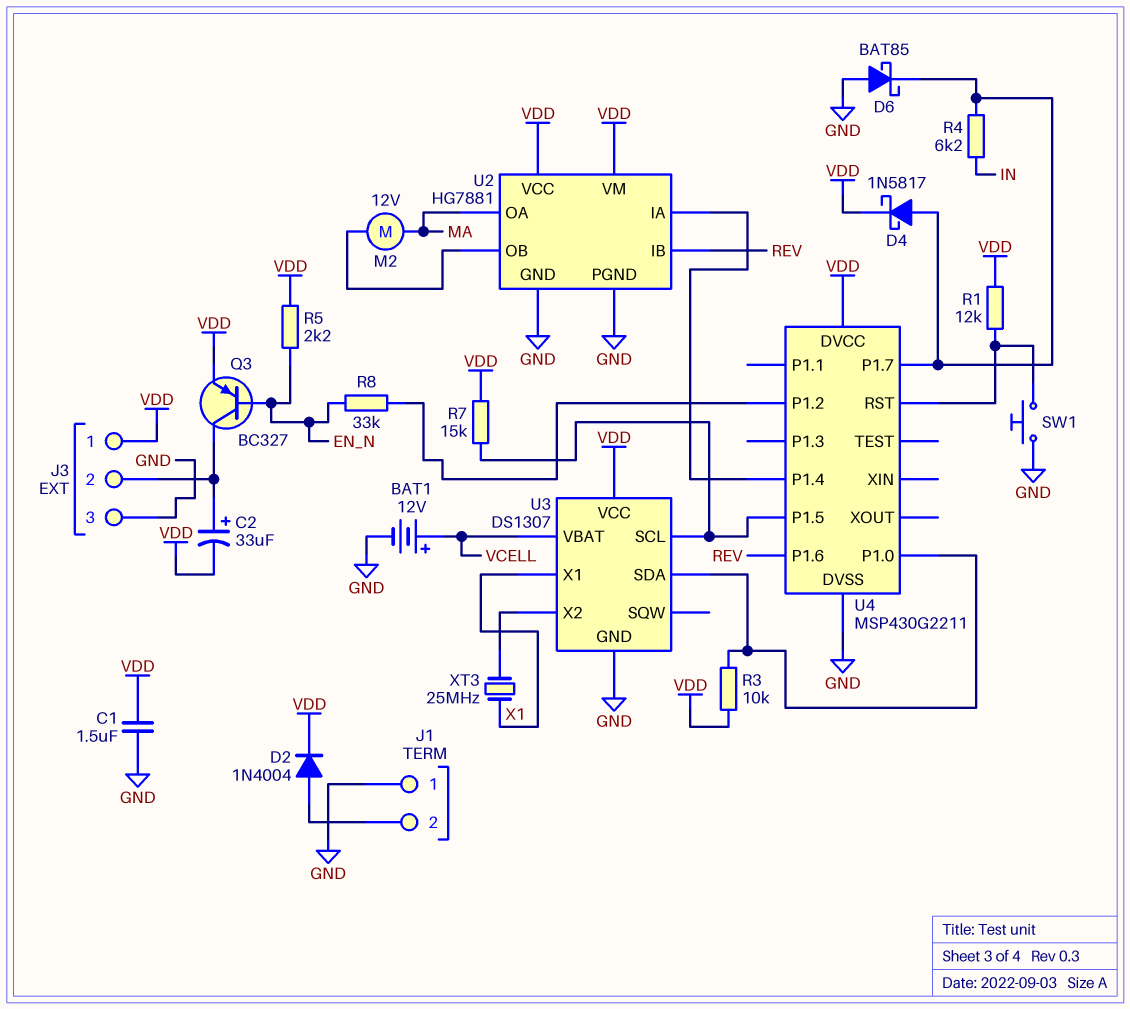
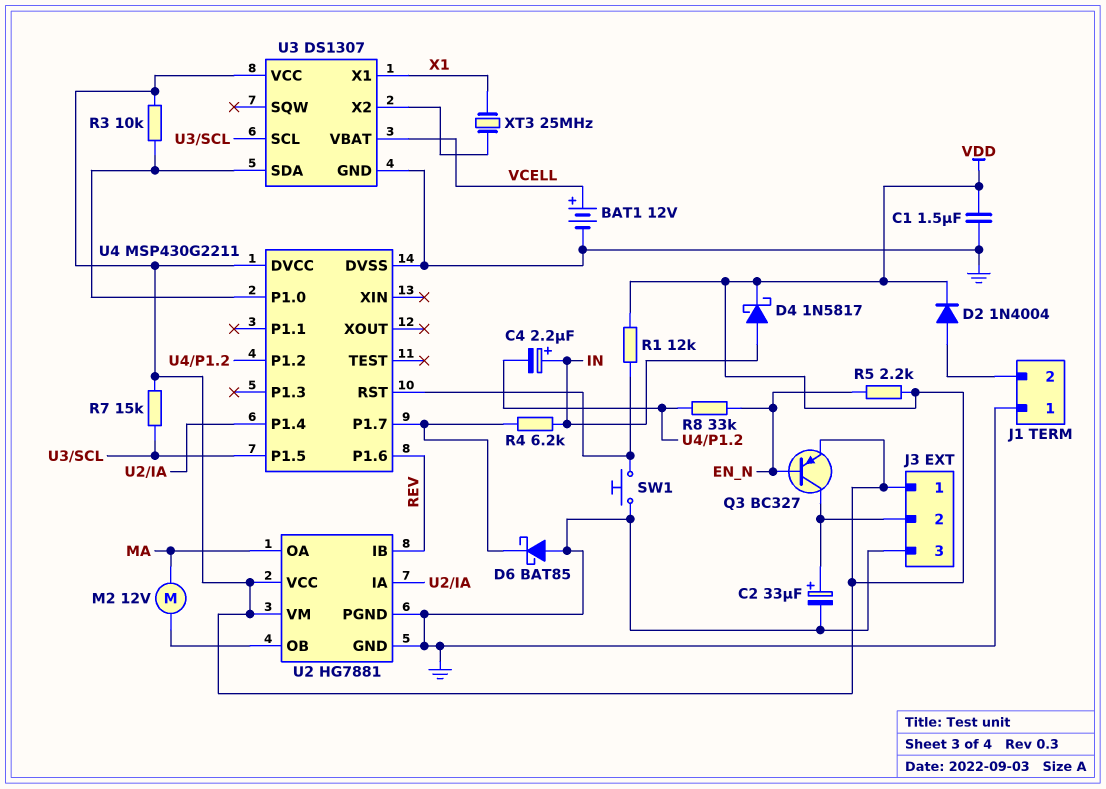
C2: 33uF (plus J3/2, minus VDD) -> 33uF (plus J3/2, minus GND)
C4: none -> 2.2uF (plus IN, minus U4/P1.2)
D4: schottky 1N5817 (A U4/P1.7, K VDD) -> schottky 1N5817 (A IN, K VDD)

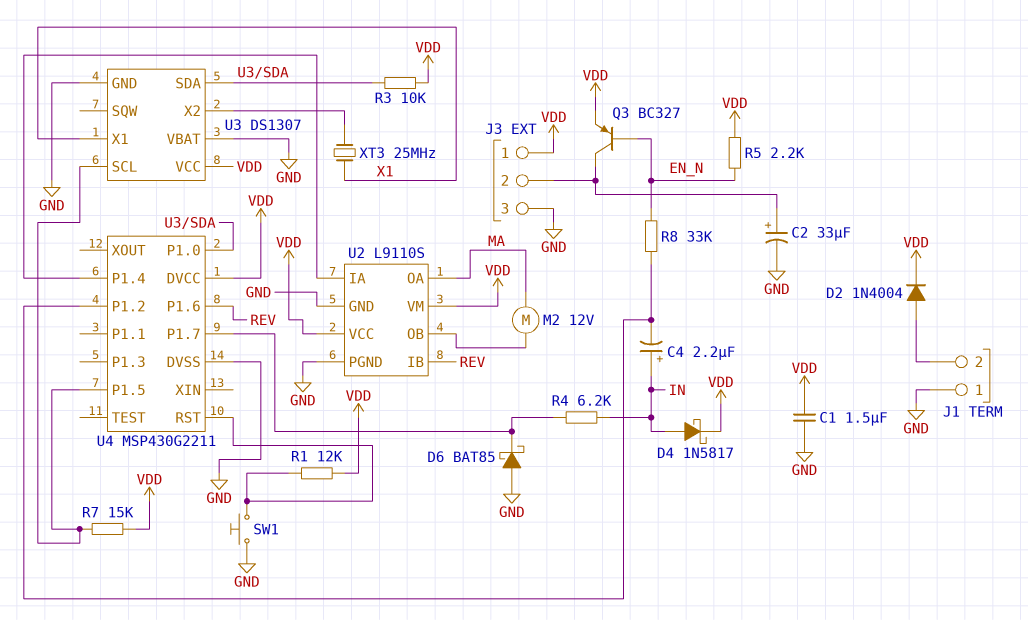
BAT1: 12V (plus VCELL, minus GND) -> none
U2: HG7881 -> L9110S
U3 pin VBAT: VCELL -> GND

